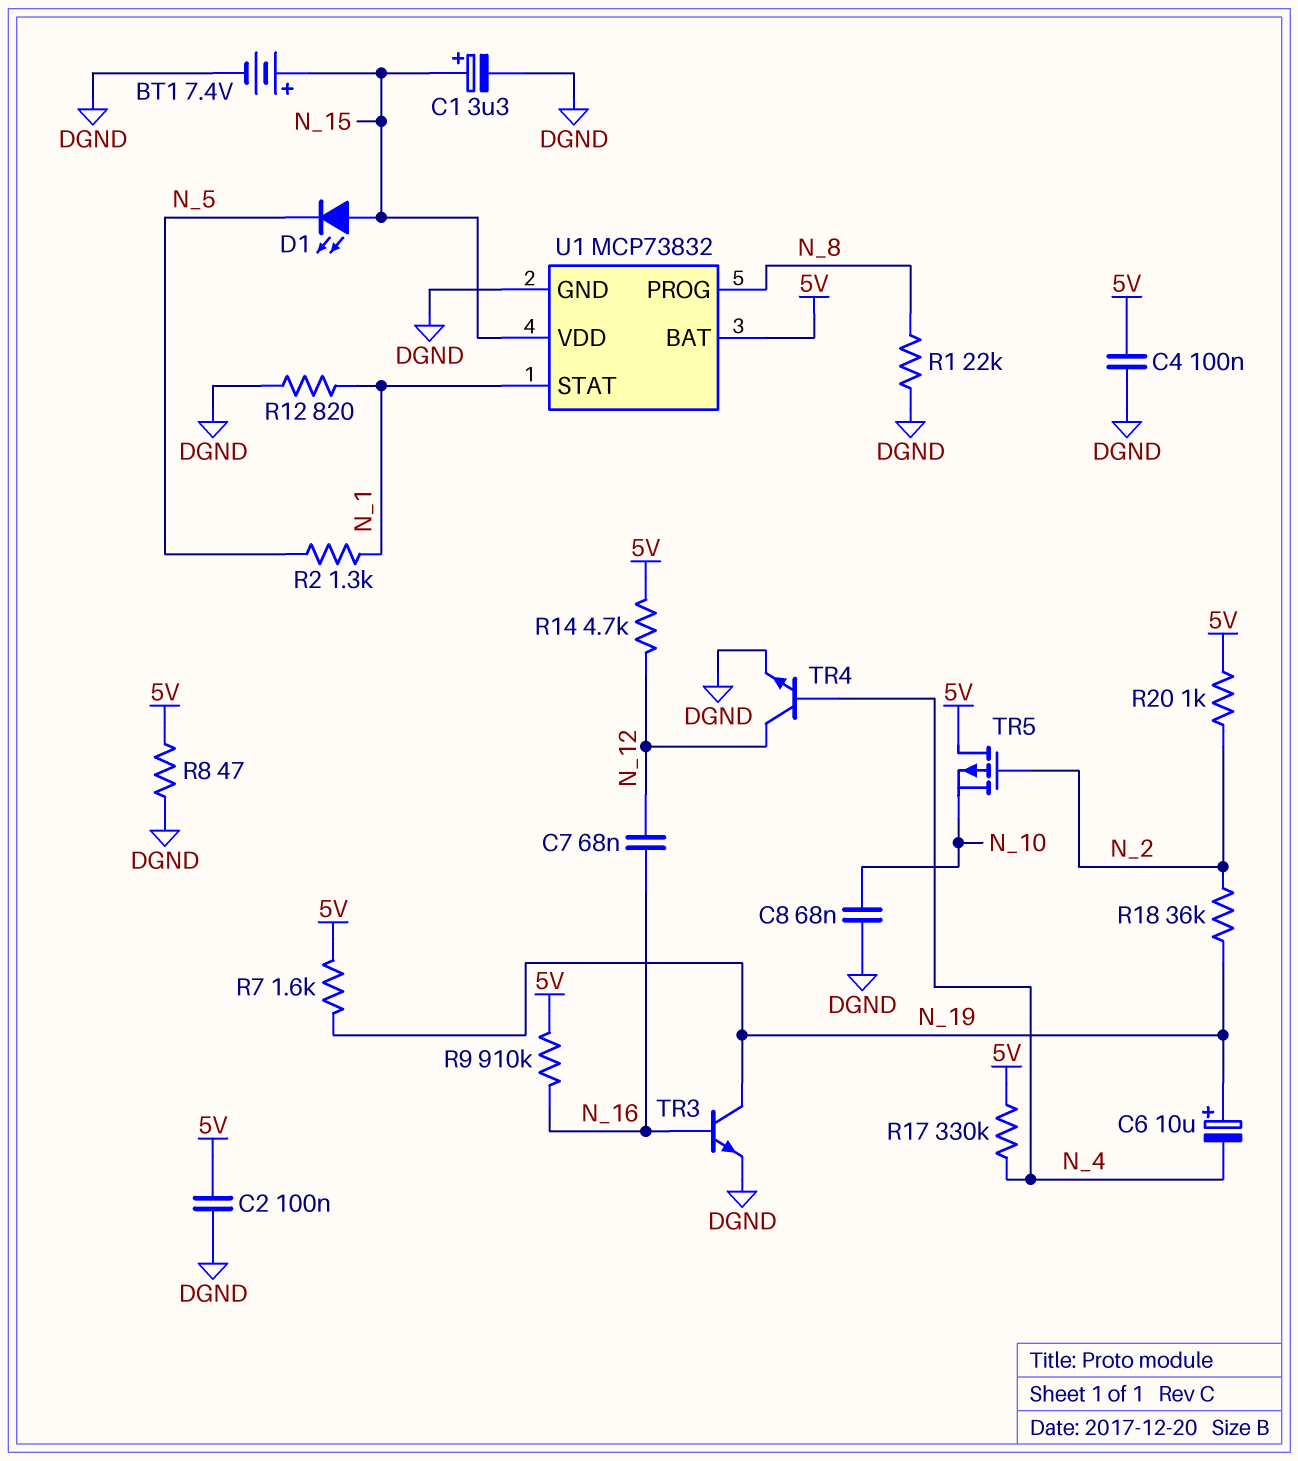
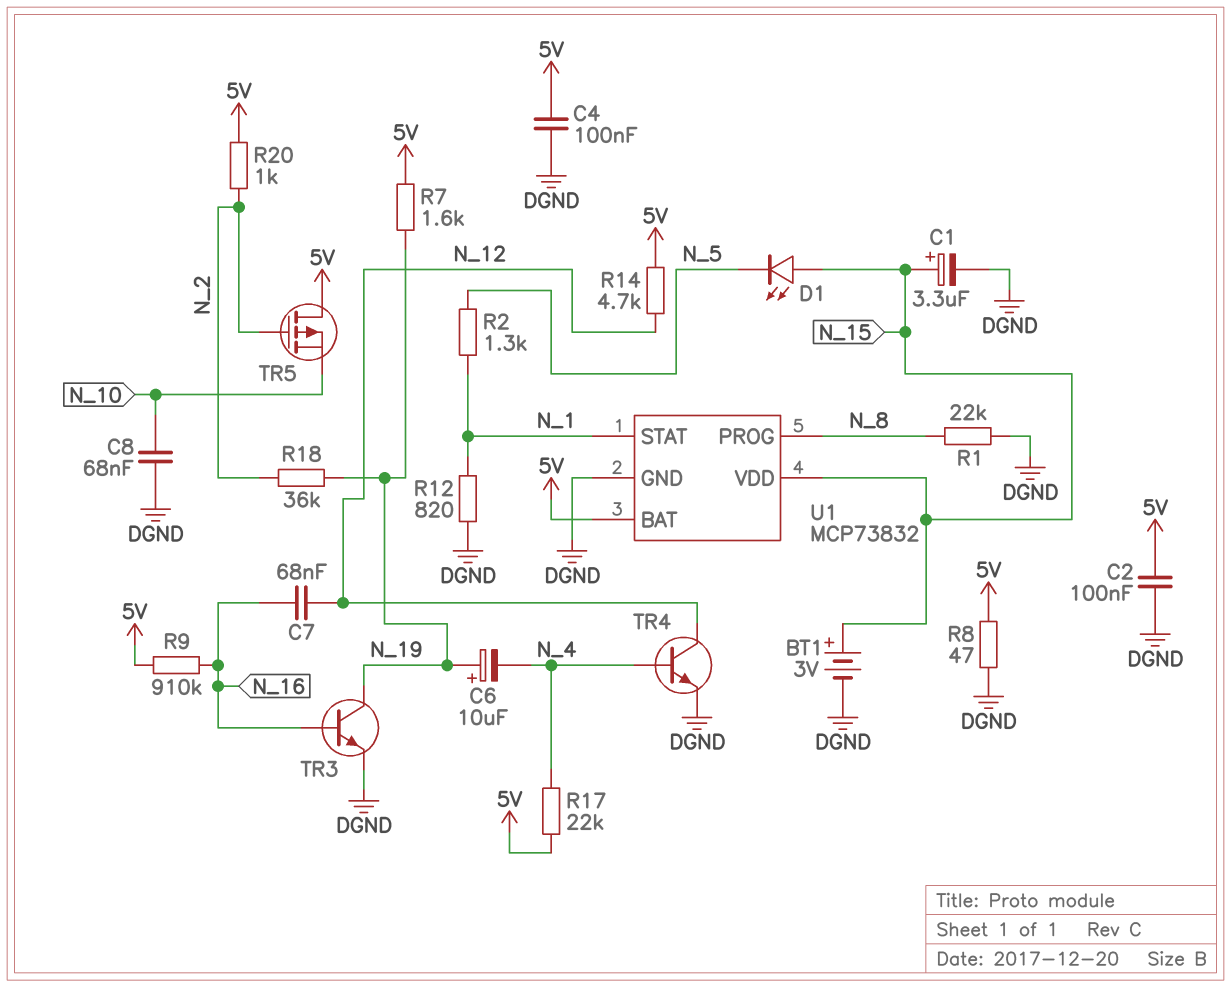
BT1: 7.4V (plus N_15, minus DGND) -> 3V (plus N_15, minus DGND)
R17: 330k (5V, N_4) -> 22k (5V, N_4)

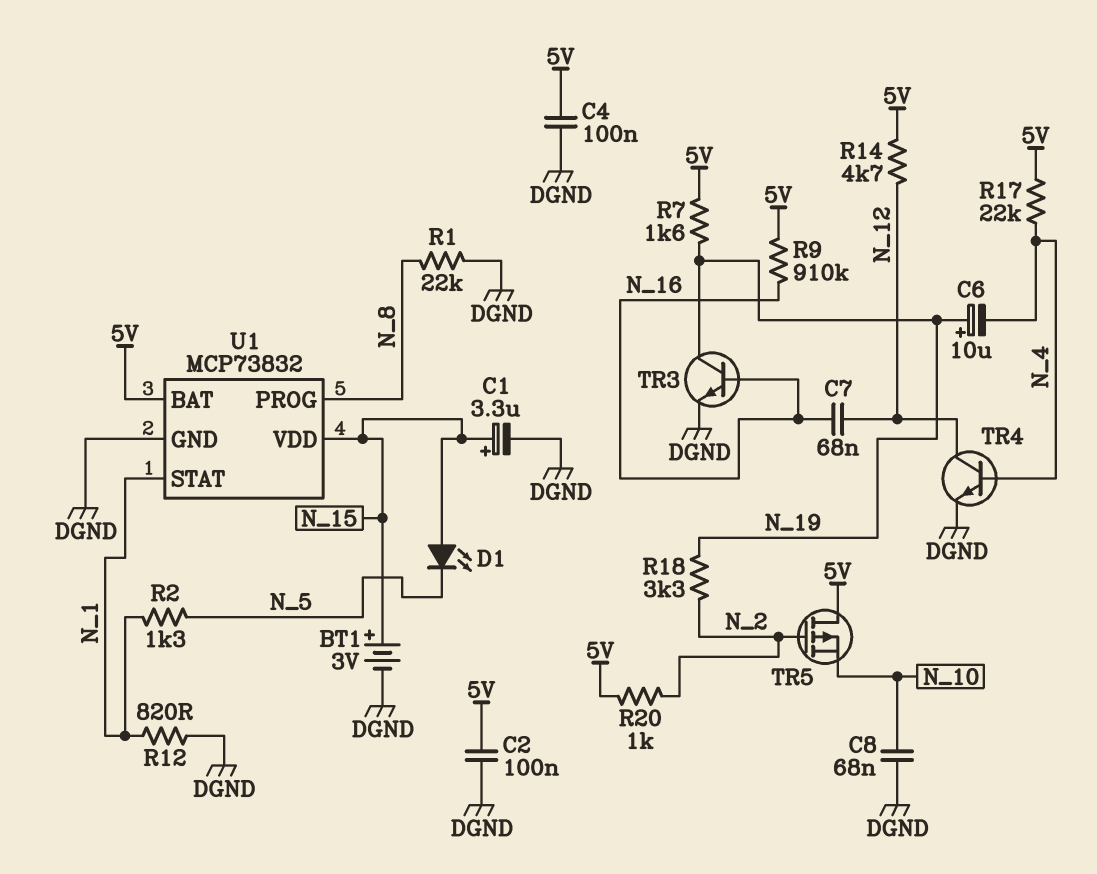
R8: 47 (5V, DGND) -> none
R18: 36k (N_2, N_19) -> 3.3k (N_2, N_19)

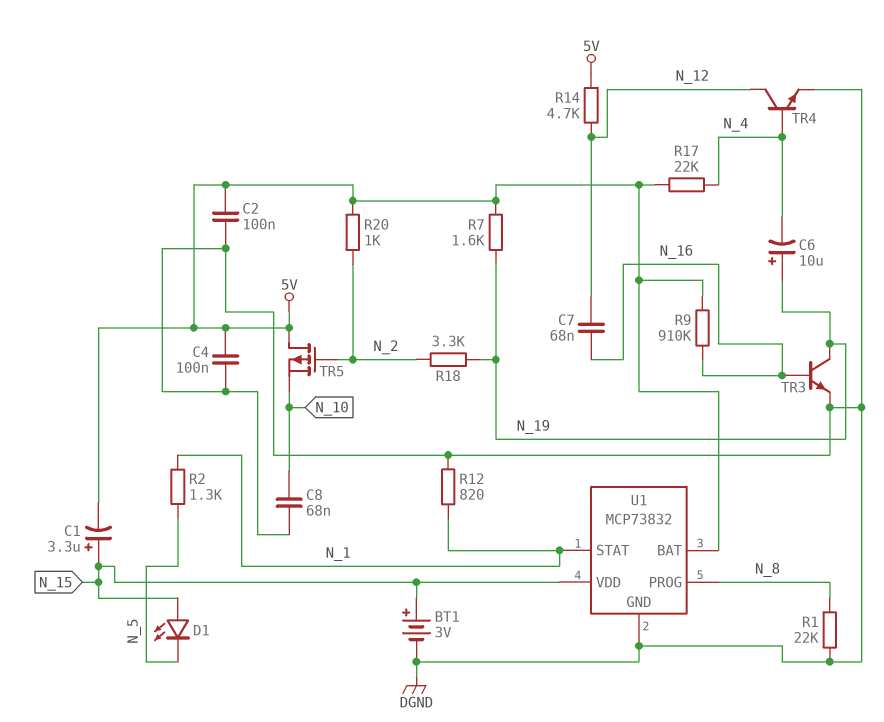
C1: 3.3uF (plus N_15, minus DGND) -> 3.3uF (plus N_15, minus 5V)

